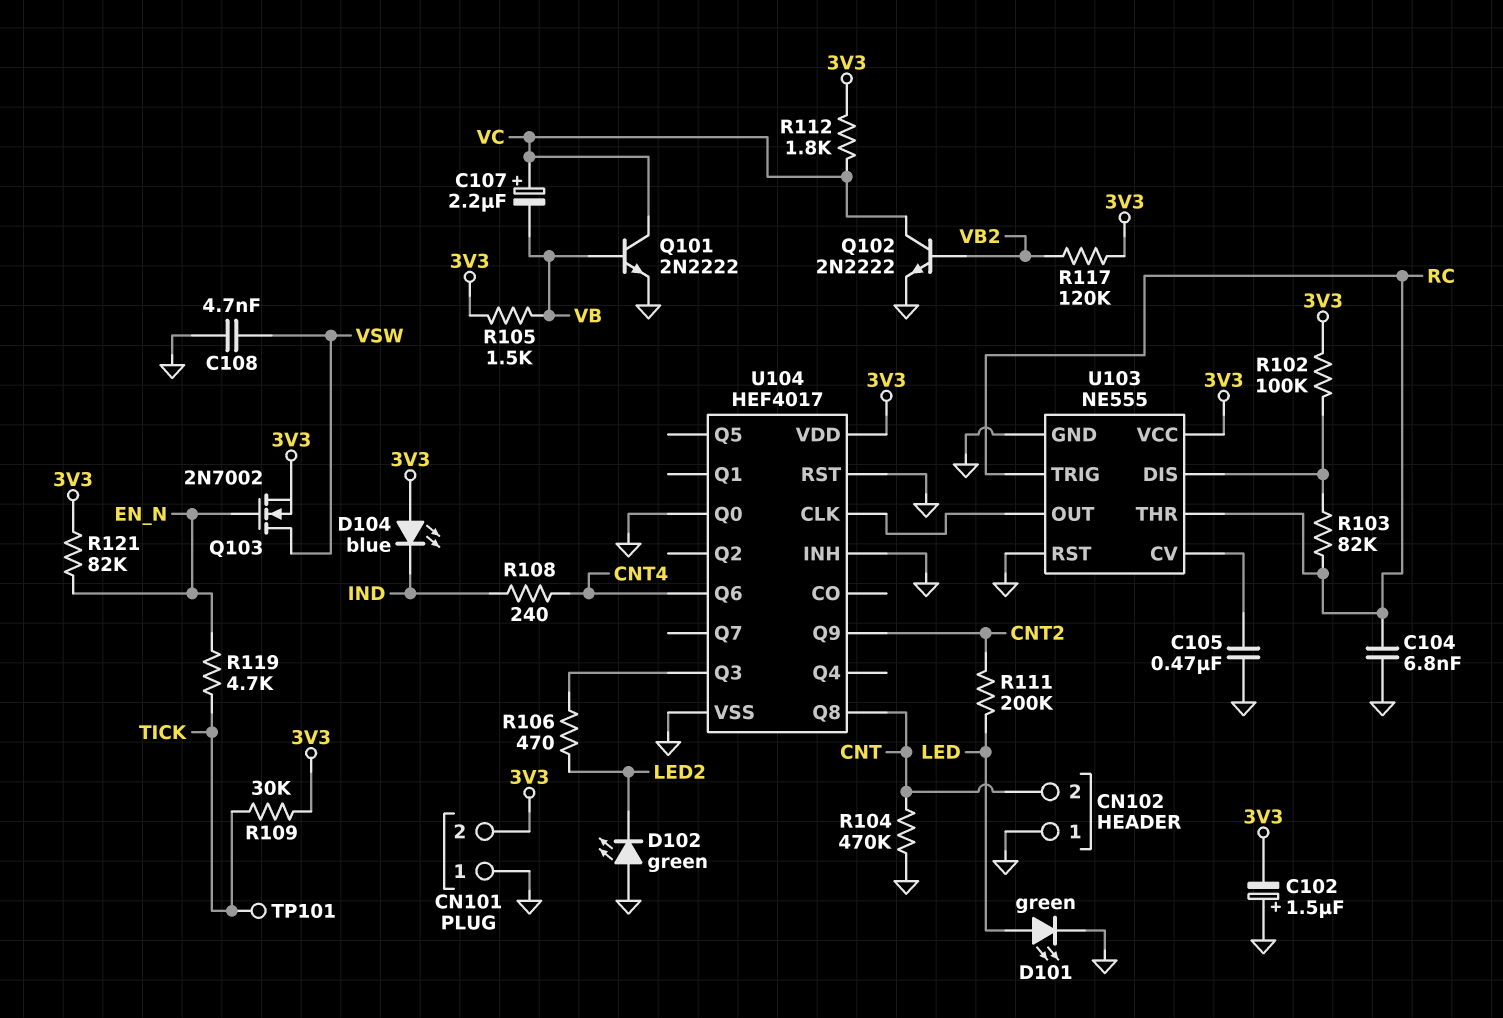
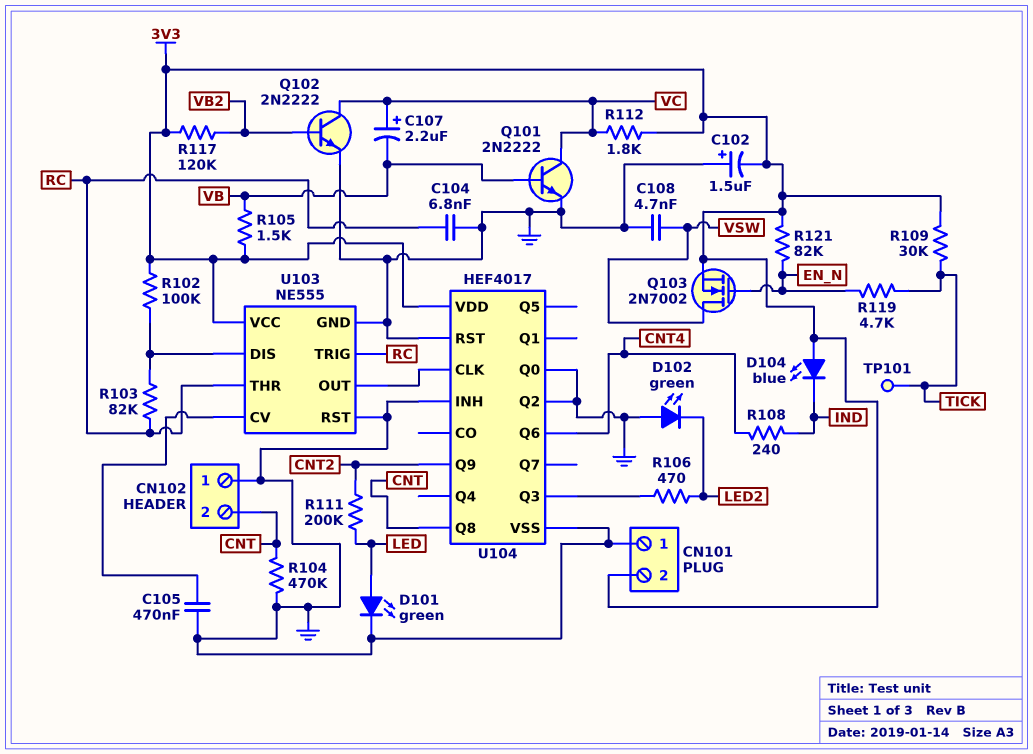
U104 pin Q2: none -> GND

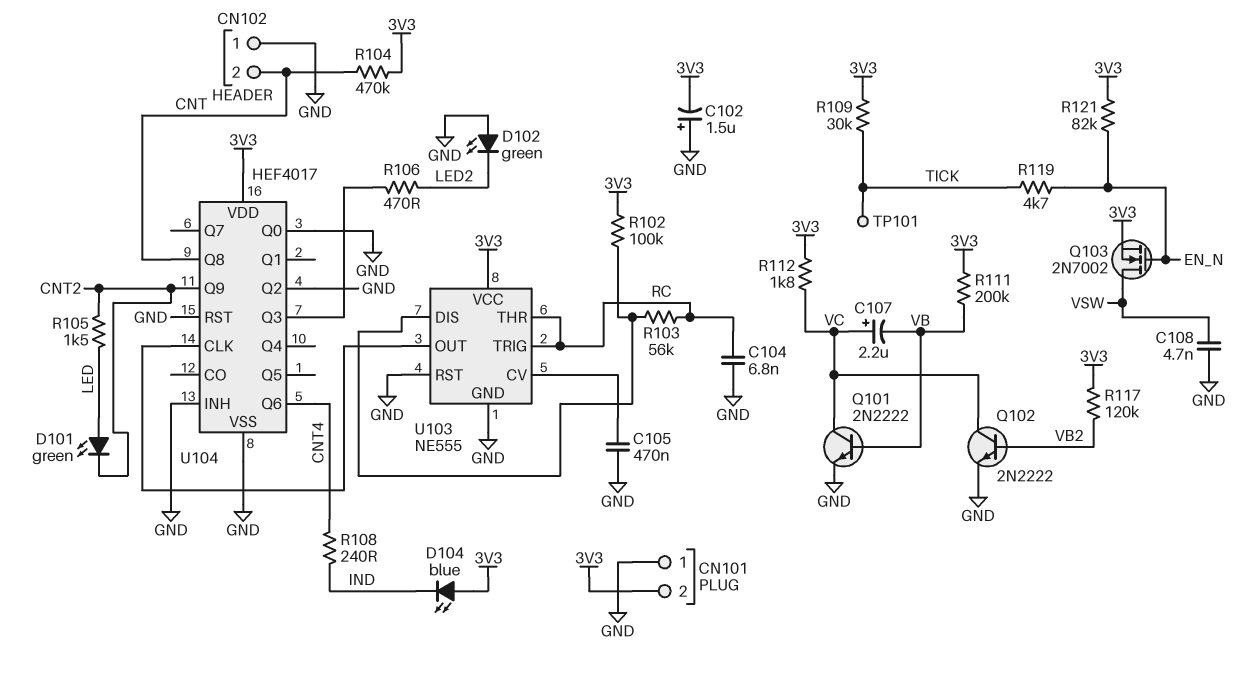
D101: LED green (A LED, K GND) -> LED green (A LED, K CNT2)
R103: 82k (RC, U103/DIS) -> 56k (RC, U103/DIS)
R104: 470k (CNT, GND) -> 470k (3V3, CNT)
R105: 1.5k (3V3, VB) -> 1.5k (CNT2, LED)
R111: 200k (CNT2, LED) -> 200k (3V3, VB)

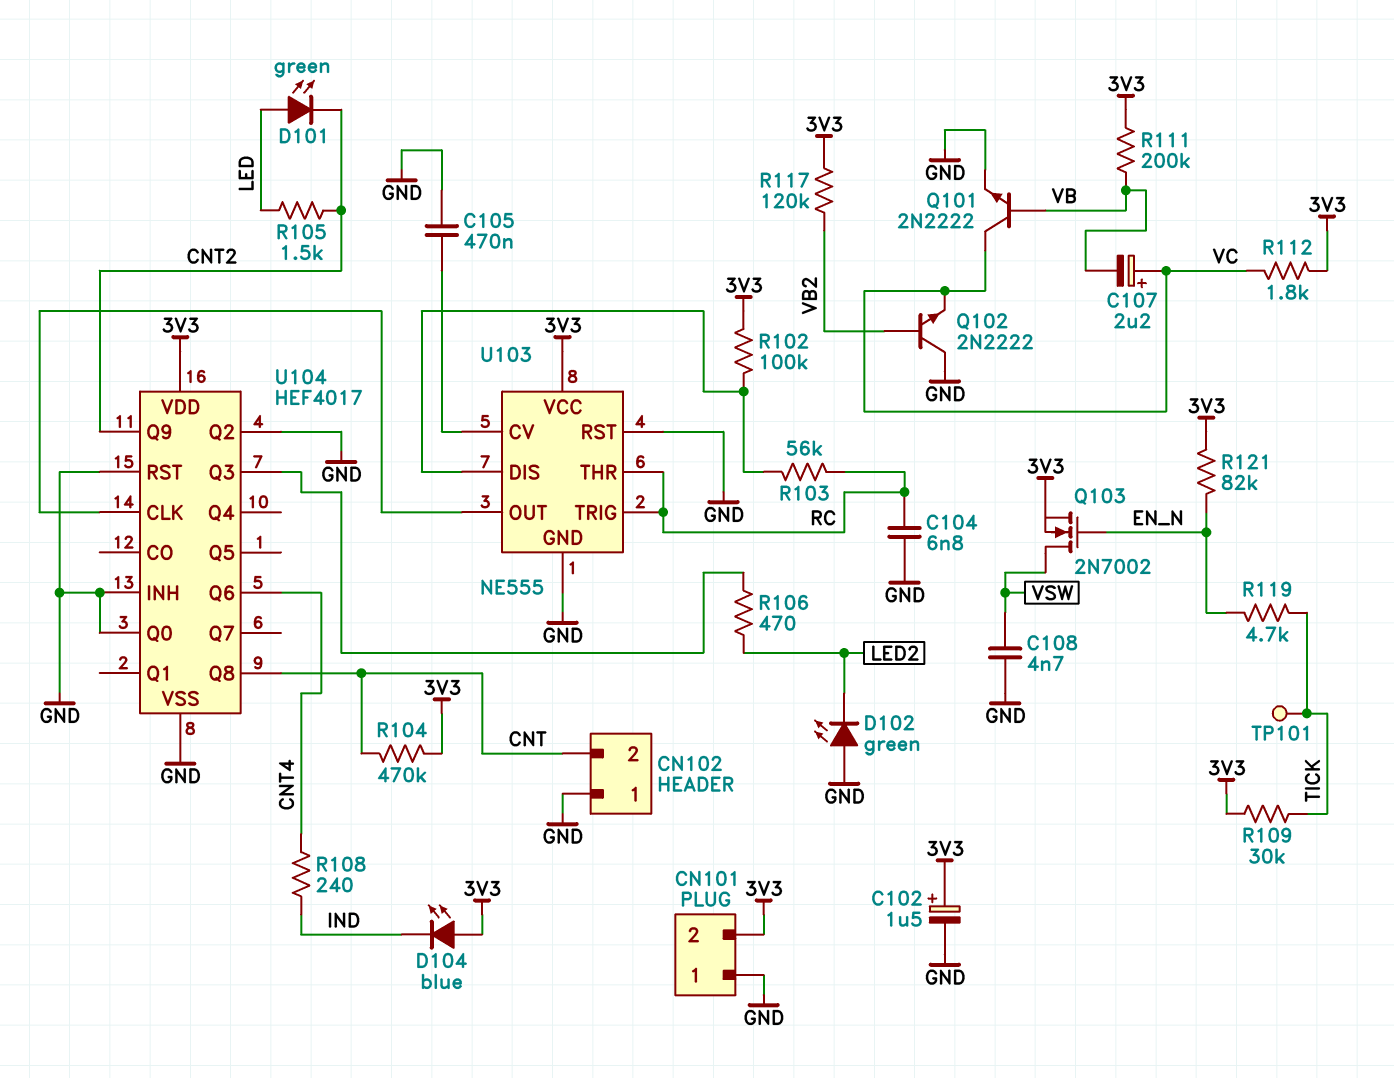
C102: 1.5uF (plus GND, minus 3V3) -> 1.5uF (plus 3V3, minus GND)
Q102: NPN 2N2222 (B VB2, C VC, E GND) -> NPN 2N2222 (B VB2, C GND, E VC)

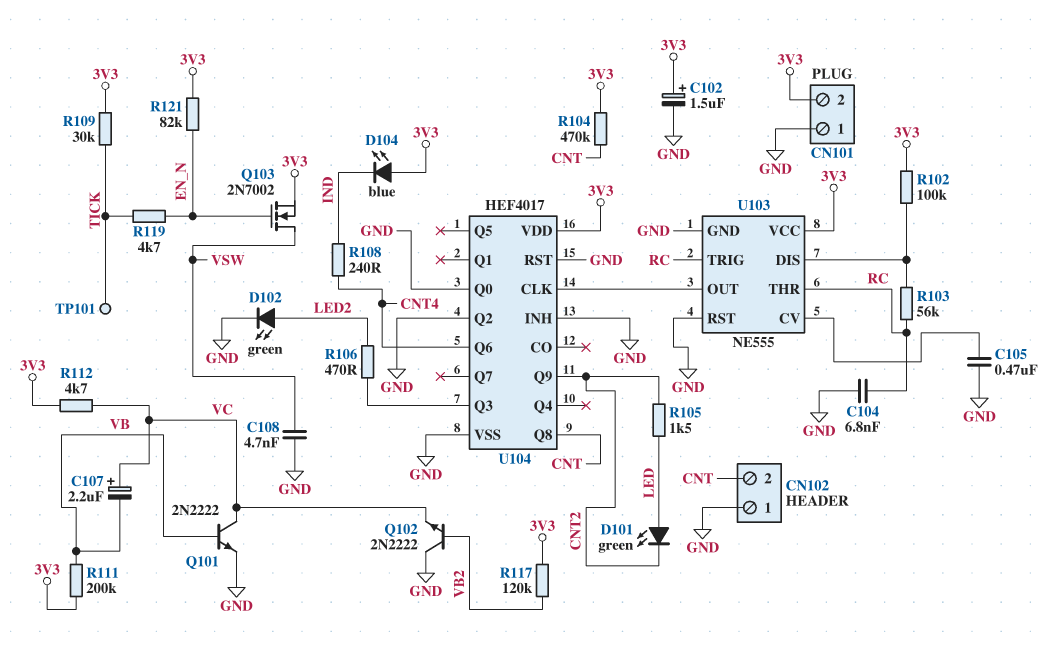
D102: LED green (A GND, K LED2) -> LED green (A LED2, K GND)
R112: 1.8k (3V3, VC) -> 4.7k (3V3, VC)

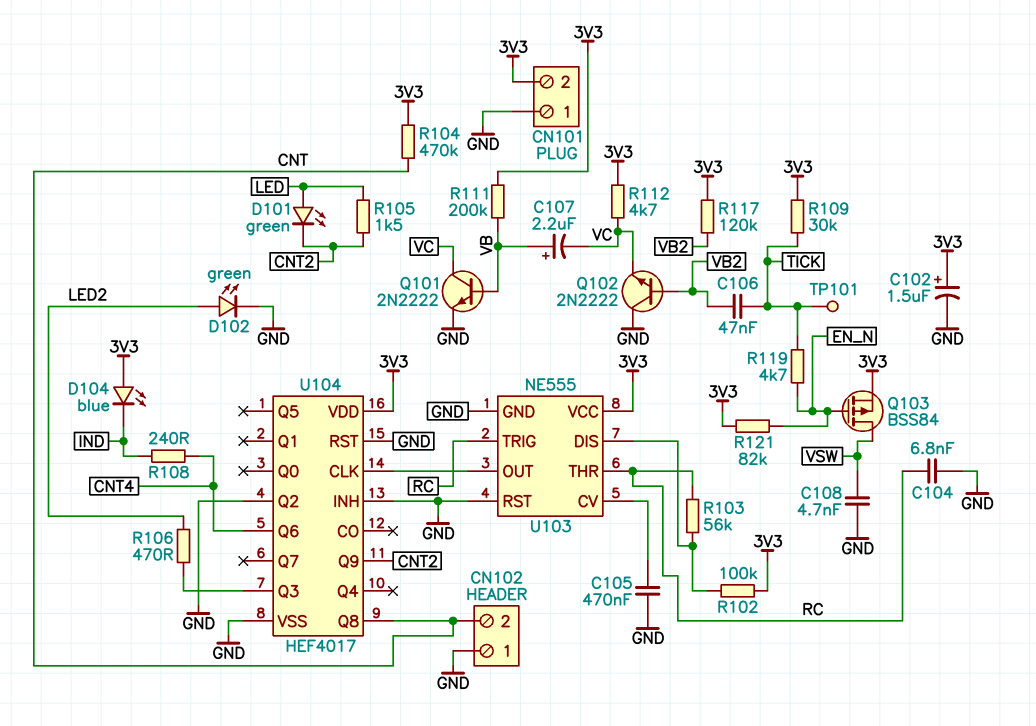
C106: none -> 47nF (TICK, VB2)
C107: 2.2uF (plus VC, minus VB) -> 2.2uF (plus VB, minus VC)
Q103: NMOS 2N7002 (G EN_N, D VSW, S 3V3) -> PMOS BSS84 (G EN_N, D VSW, S 3V3)
U104 pin Q0: GND -> none

